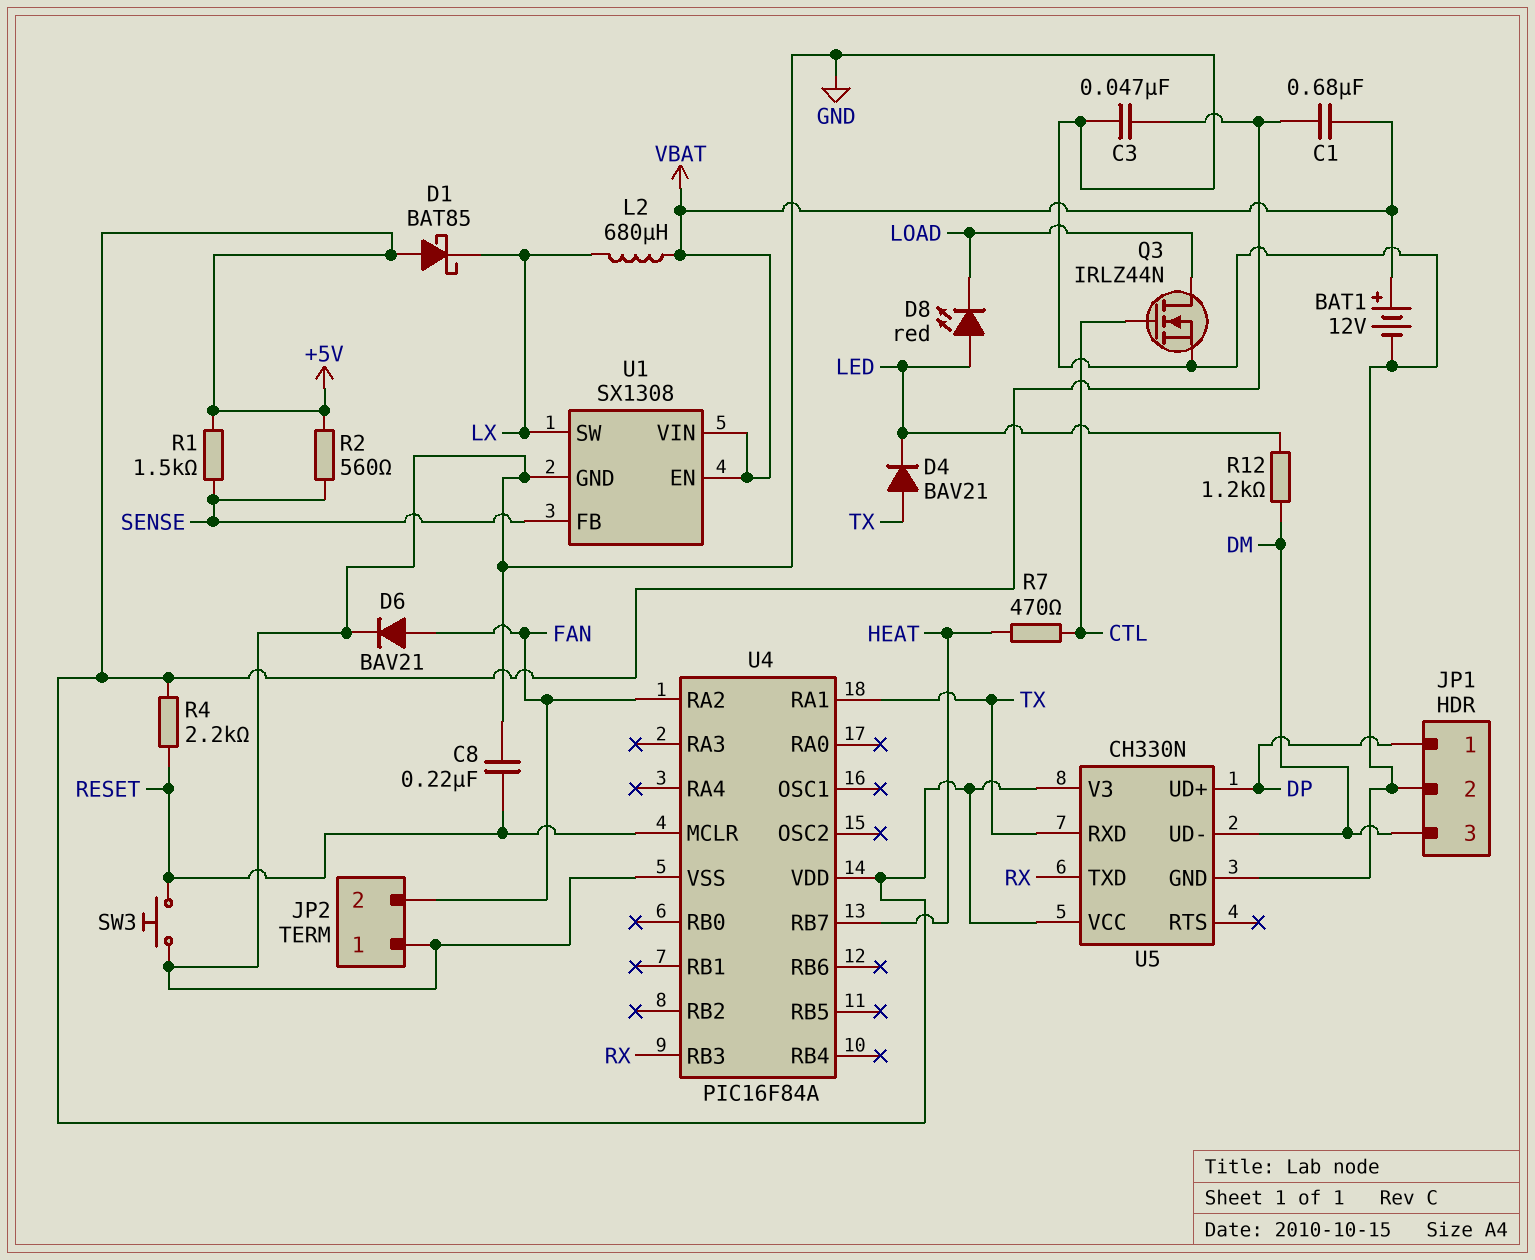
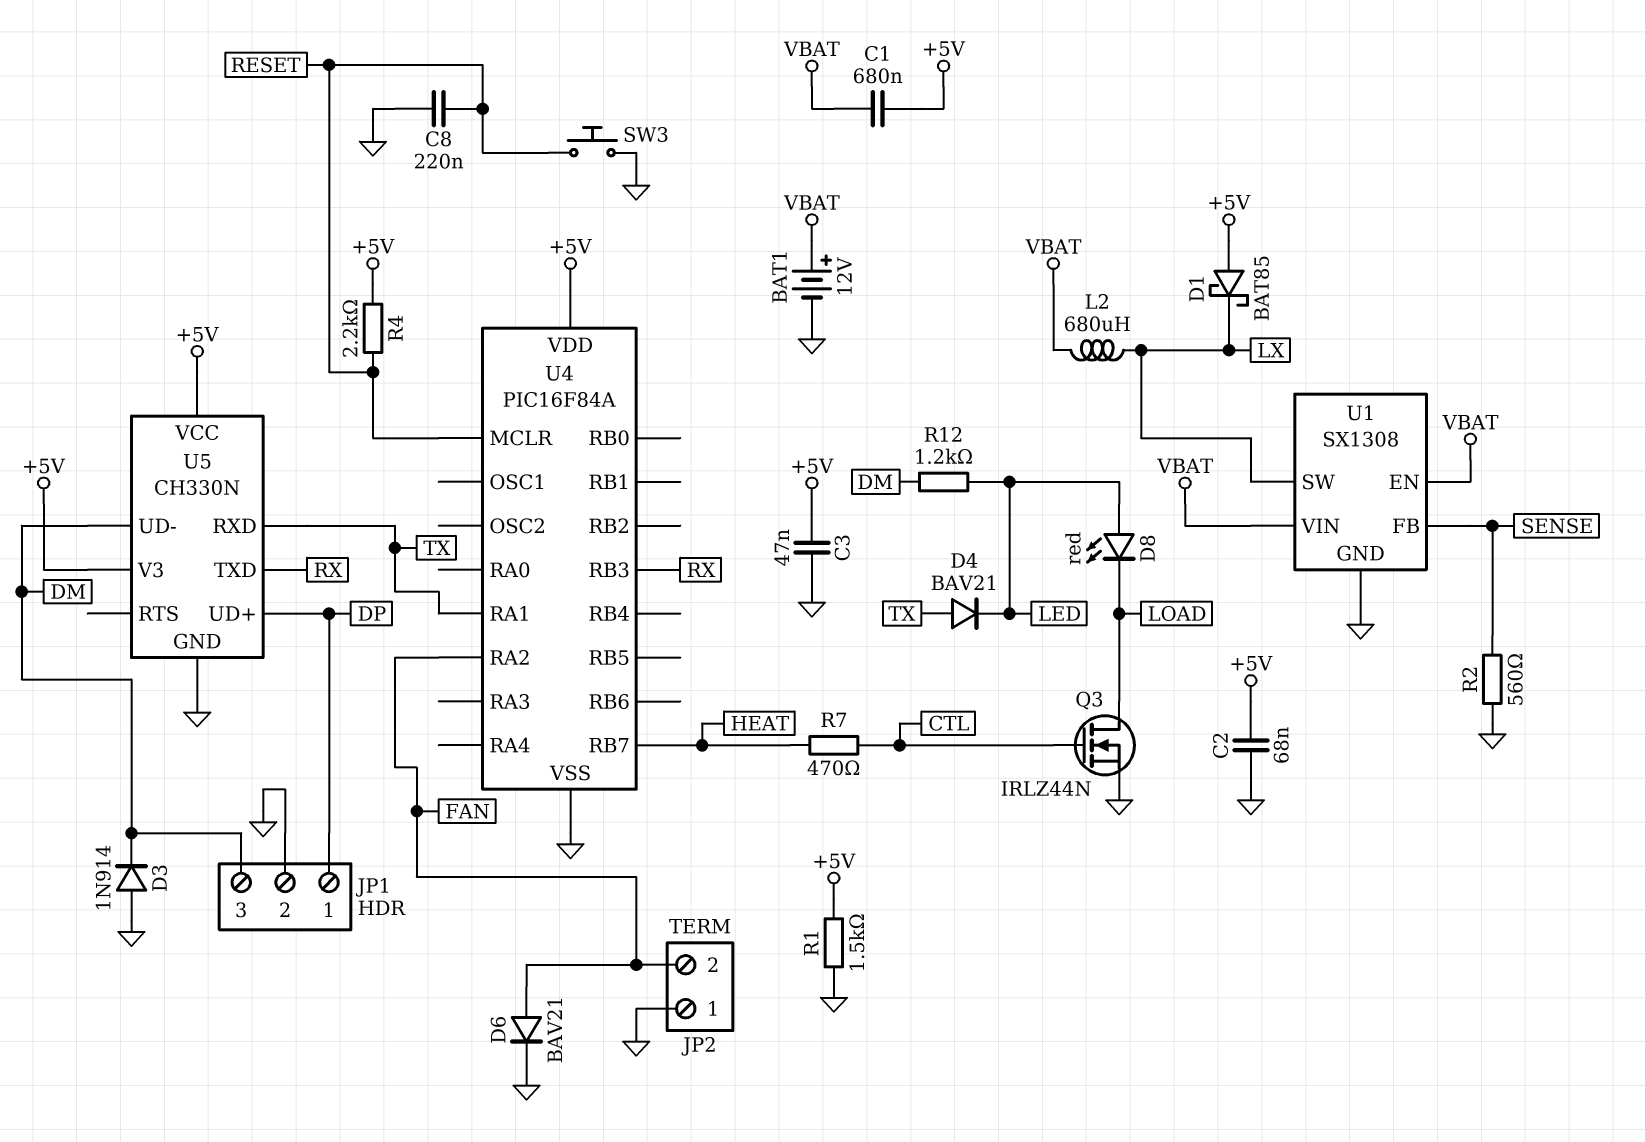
C2: none -> 68nF (+5V, GND)
D3: none -> diode 1N914 (A GND, K DM)
R1: 1.5k (+5V, SENSE) -> 1.5k (+5V, GND)
R2: 560 (+5V, SENSE) -> 560 (GND, SENSE)

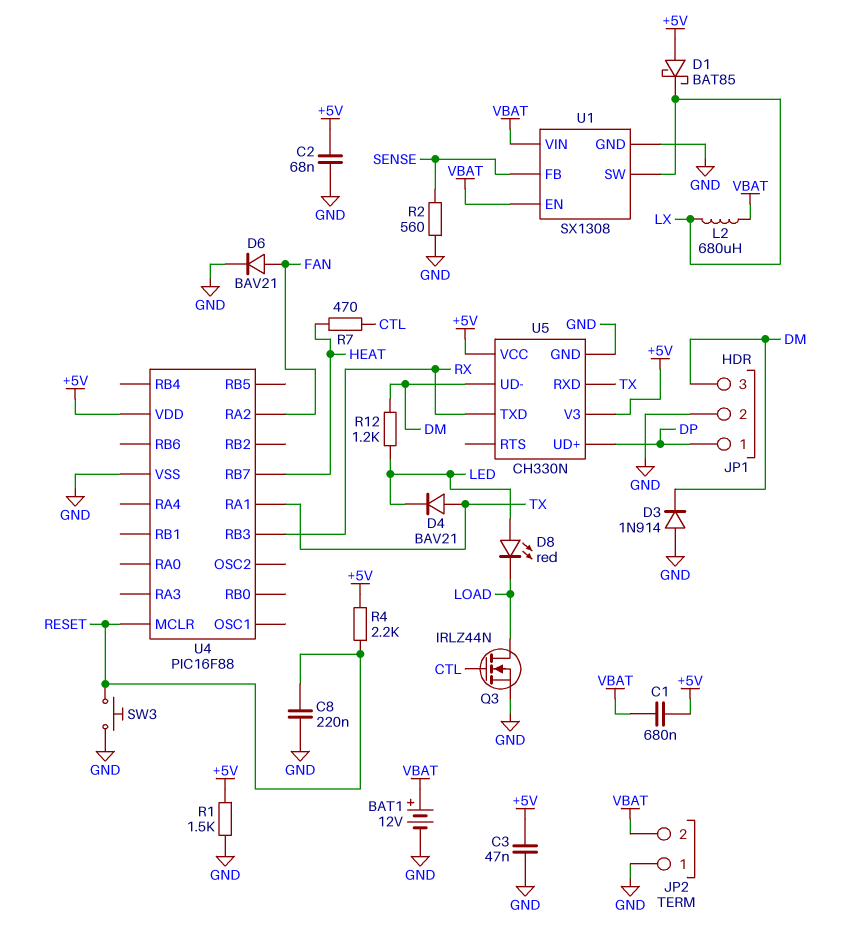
JP2 pin 2: FAN -> VBAT
U4: PIC16F84A -> PIC16F88

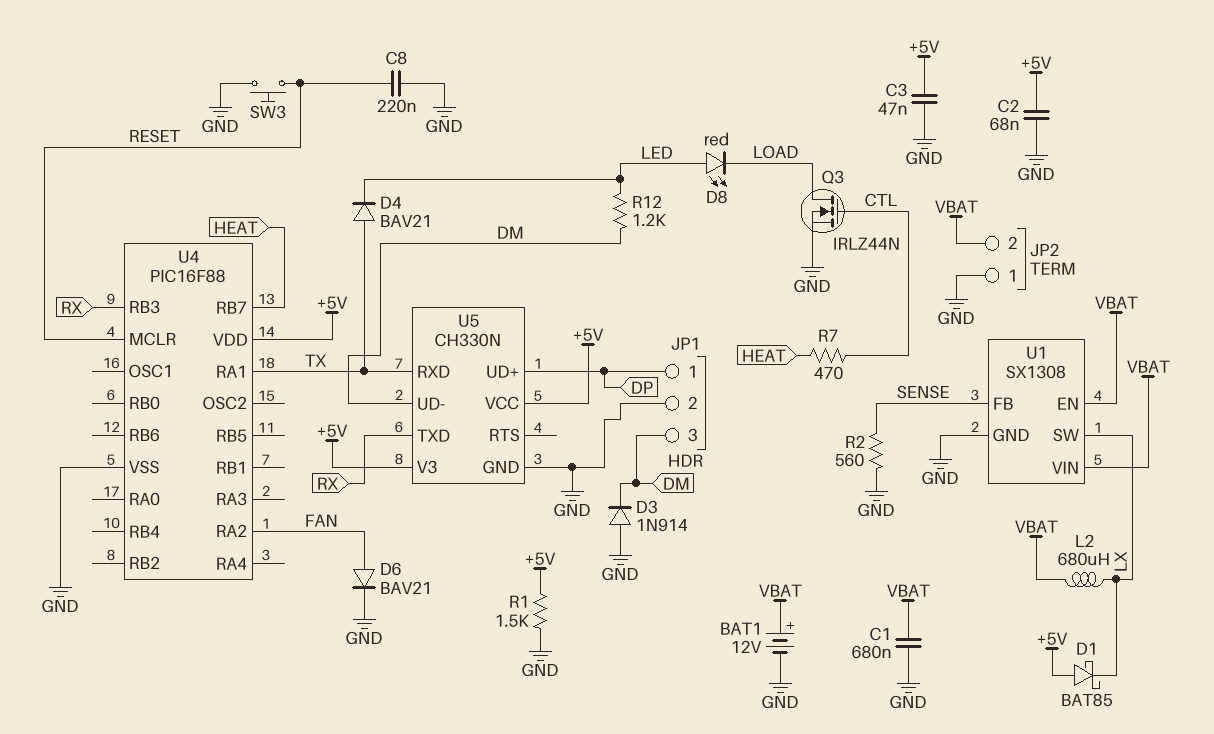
C1: 680nF (+5V, VBAT) -> 680nF (GND, VBAT)
R4: 2.2k (+5V, RESET) -> none

